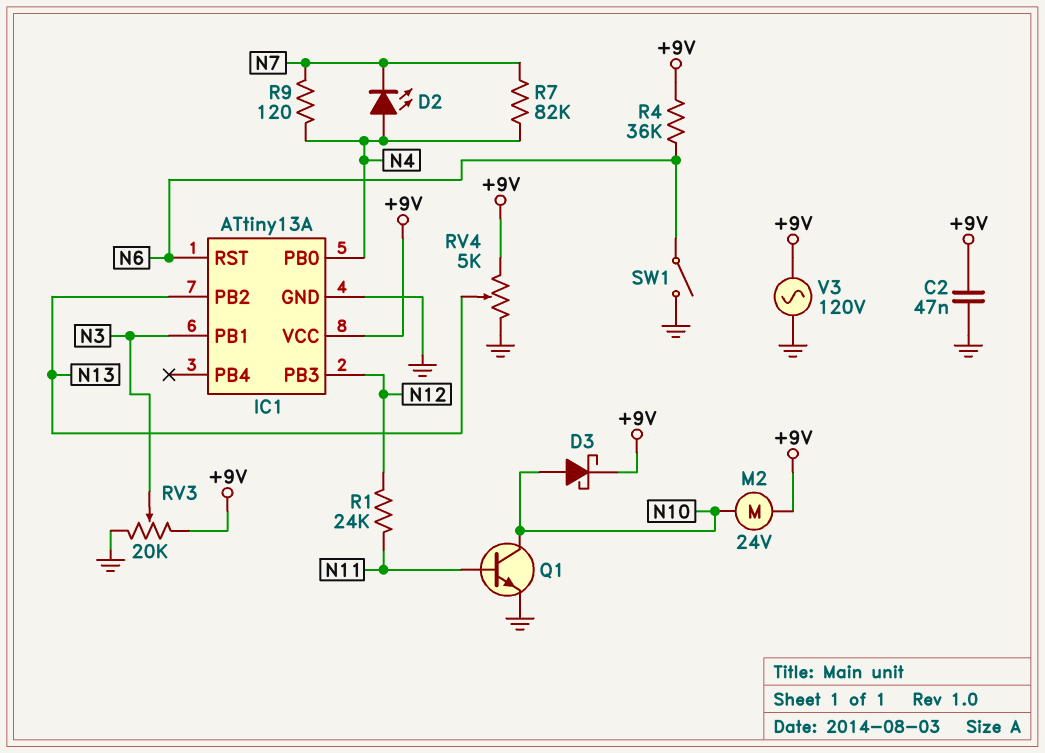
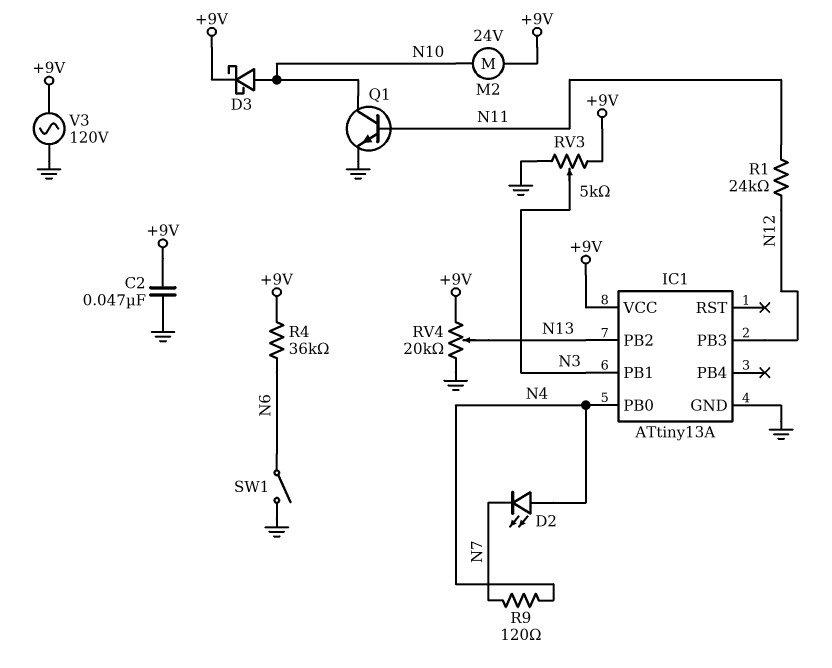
IC1 pin RST: N6 -> none
R7: 82k (N4, N7) -> none
RV3: 20k (+9V, GND, wiper N3) -> 5k (+9V, GND, wiper N3)
RV4: 5k (+9V, GND, wiper N13) -> 20k (+9V, GND, wiper N13)

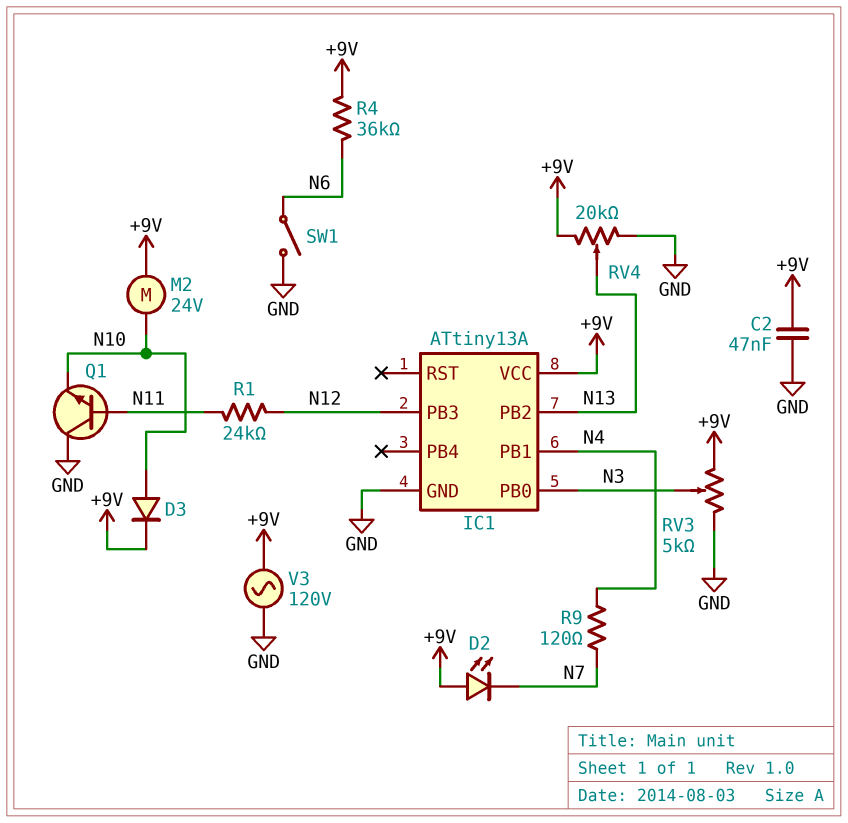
D2: LED (A N4, K N7) -> LED (A +9V, K N7)
D3: schottky (A N10, K +9V) -> diode (A N10, K +9V)
IC1 pin PB0: N4 -> N3
IC1 pin PB1: N3 -> N4
Q1: NPN (B N11, C N10, E GND) -> NPN (B N11, C GND, E N10)

